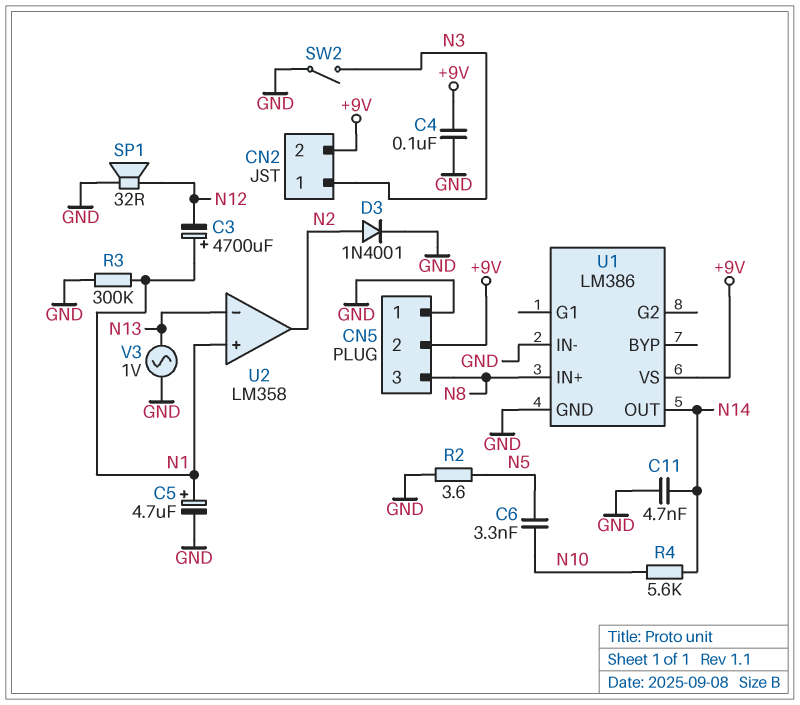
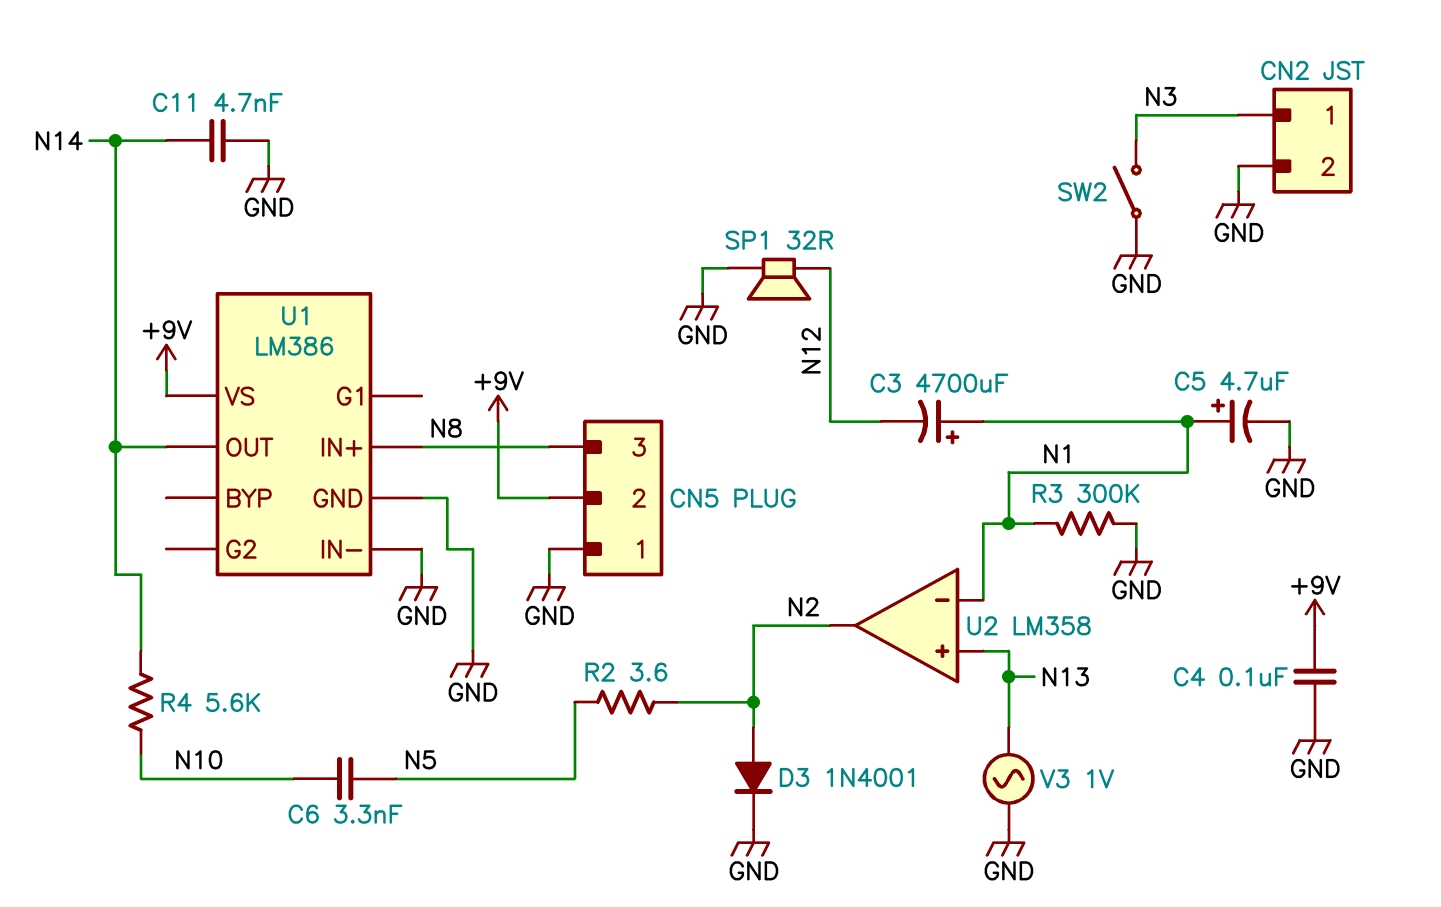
CN2 pin 2: +9V -> GND
R2: 3.6 (GND, N5) -> 3.6 (N2, N5)
U2 pin in+: N1 -> N13
U2 pin in-: N13 -> N1

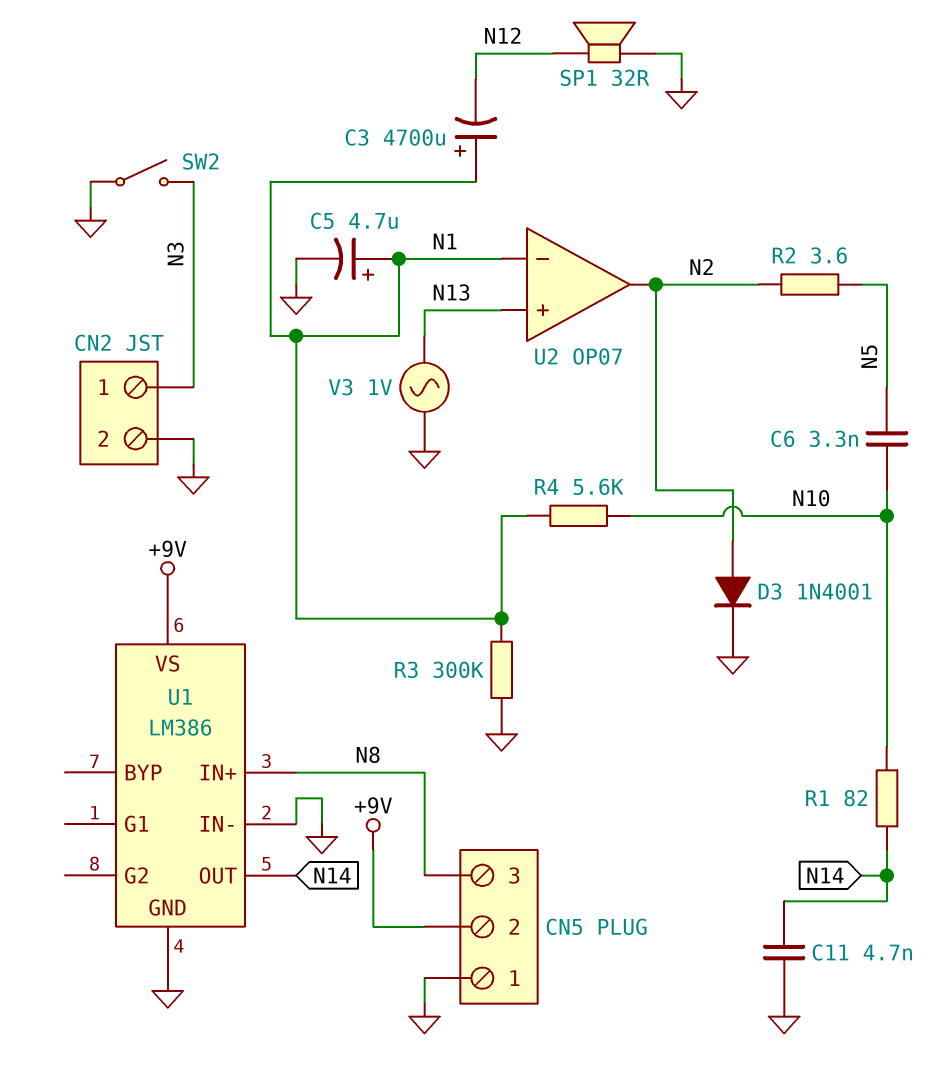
C4: 100nF (+9V, GND) -> none
R1: none -> 82 (N10, N14)
R4: 5.6k (N10, N14) -> 5.6k (N1, N10)
U2: LM358 -> OP07

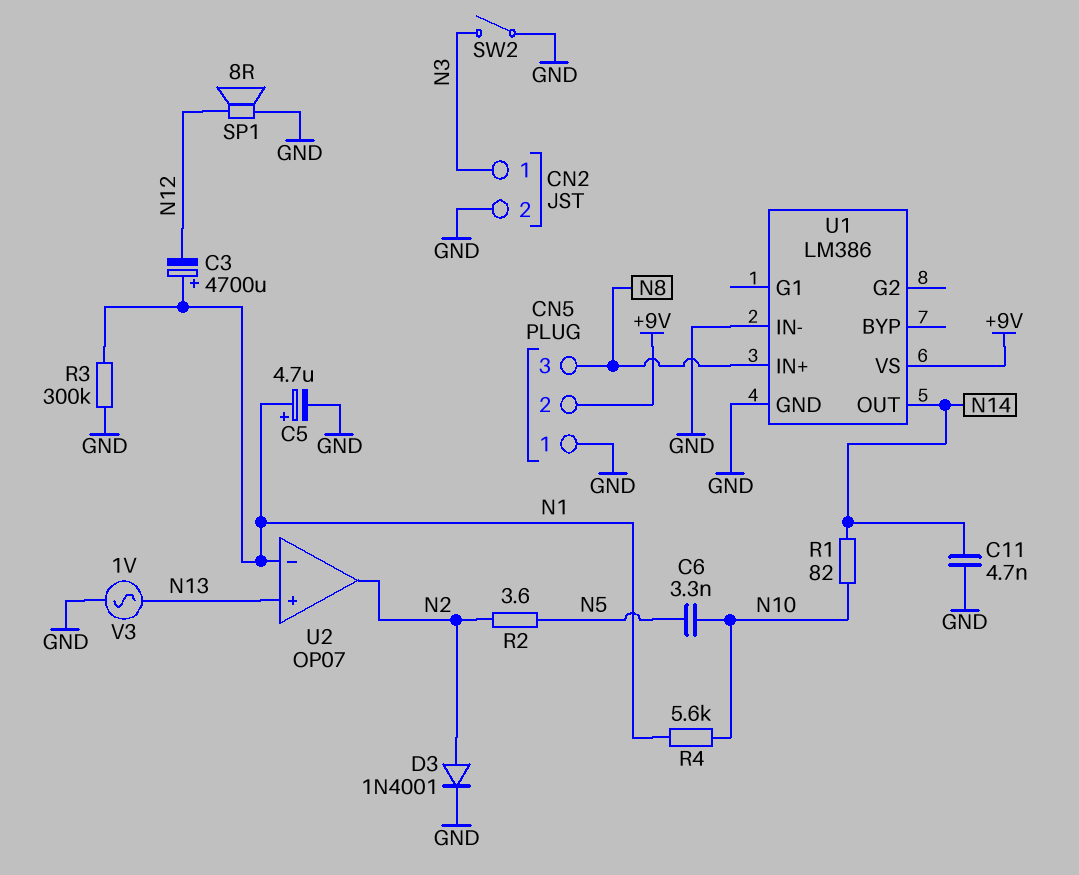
SP1: speaker 32R (GND, N12) -> speaker 8R (GND, N12)

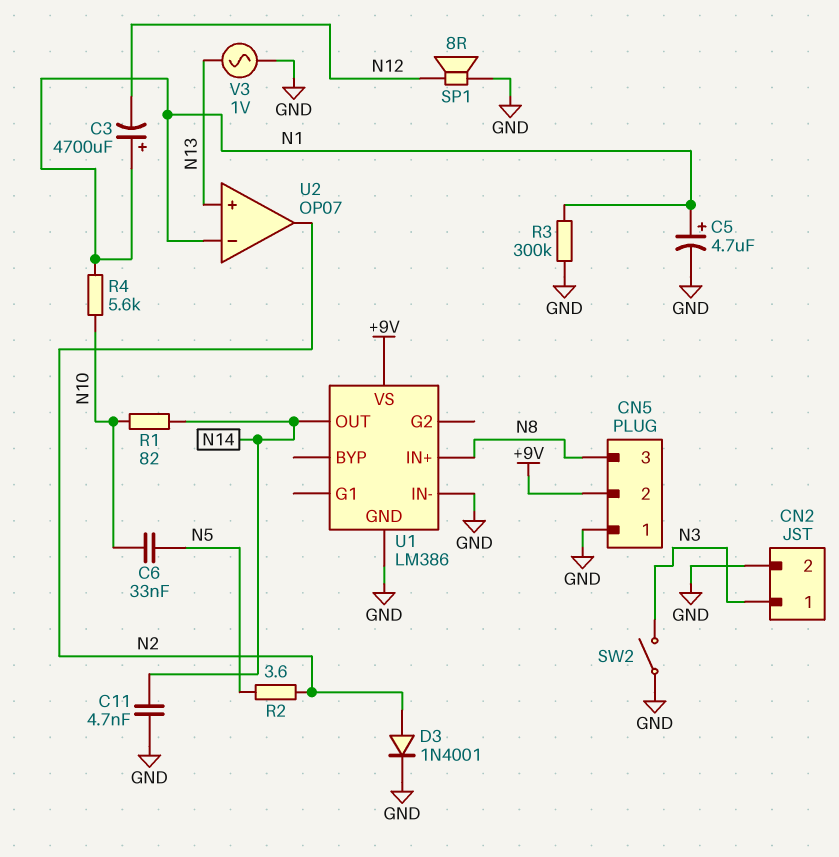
C6: 3.3nF (N5, N10) -> 33nF (N5, N10)

